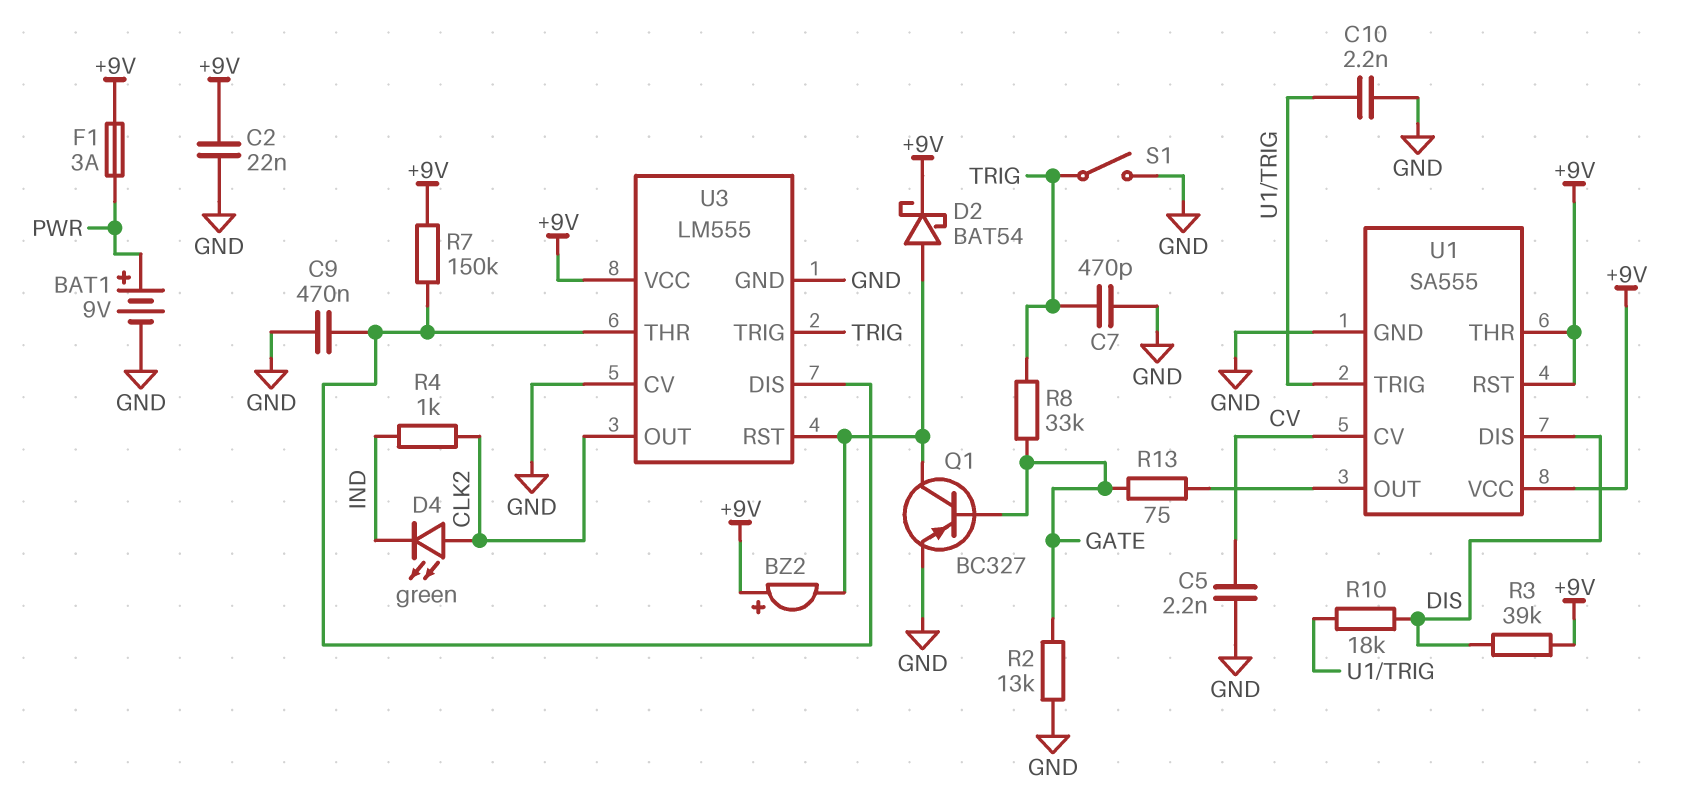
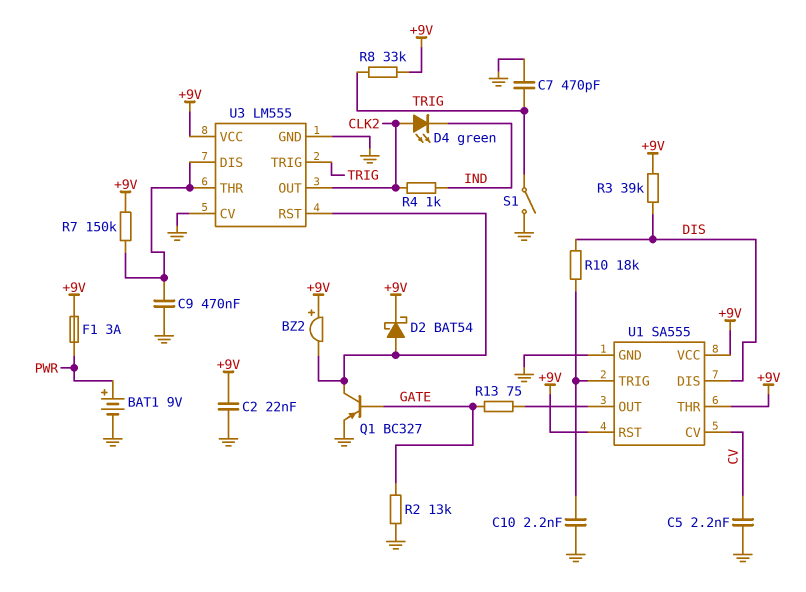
R8: 33k (GATE, TRIG) -> 33k (+9V, TRIG)

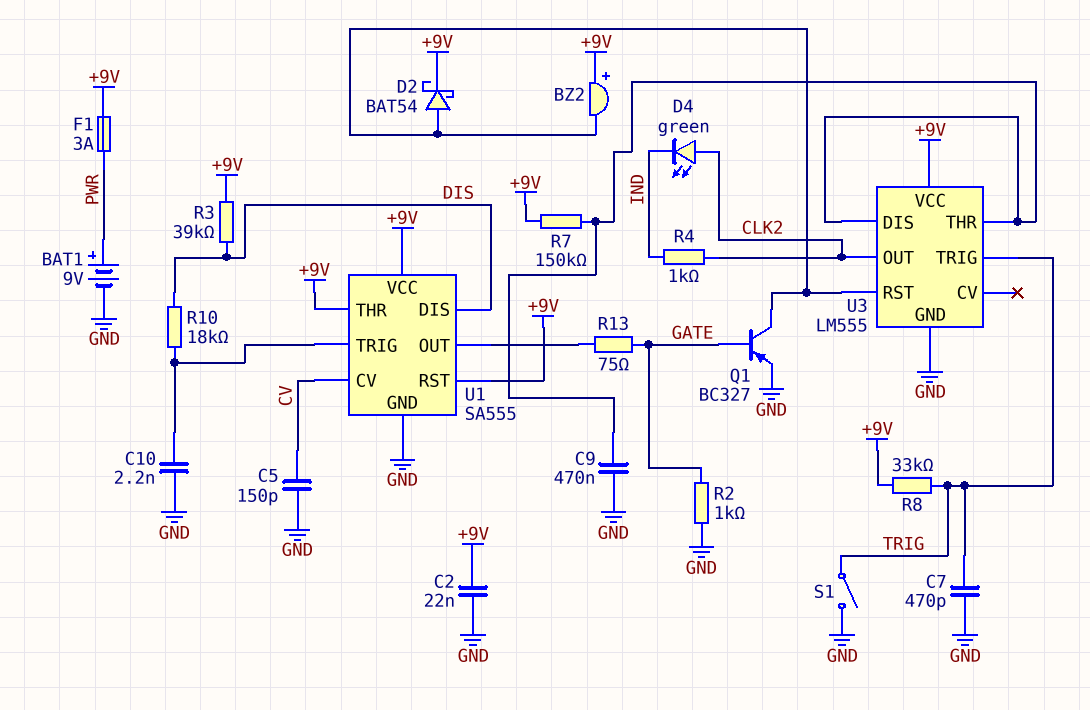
C5: 2.2nF (CV, GND) -> 150pF (CV, GND)
R2: 13k (GATE, GND) -> 1k (GATE, GND)
U3 pin CV: GND -> none

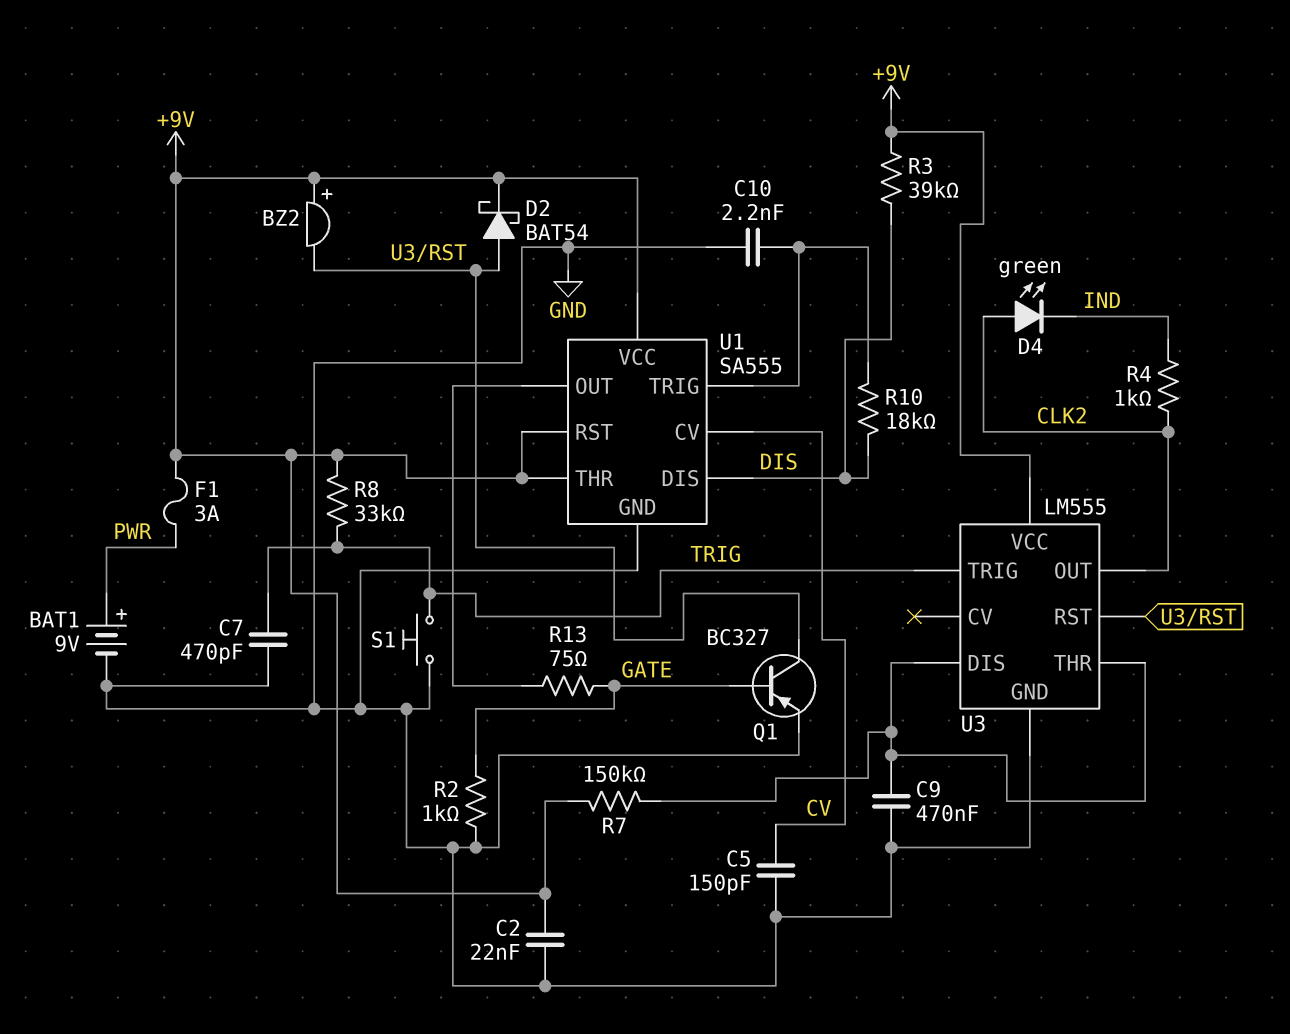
S1: switch (GND, TRIG) -> button (GND, TRIG)

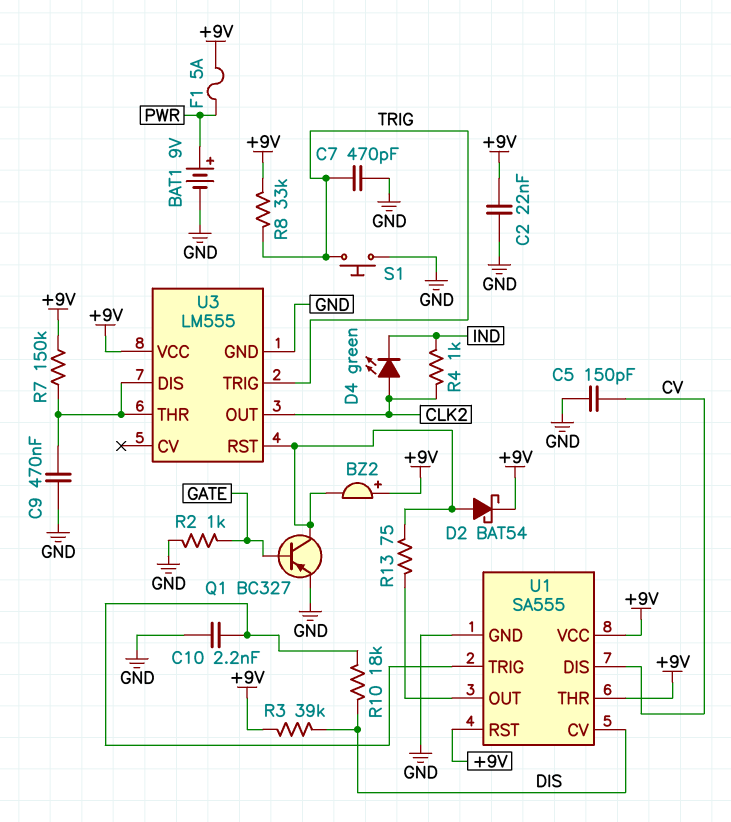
F1: 3A (+9V, PWR) -> 5A (+9V, PWR)
R13: 75 (GATE, U1/OUT) -> 75 (U1/OUT, U3/RST)
U1 pin CV: CV -> DIS
U1 pin DIS: DIS -> CV

